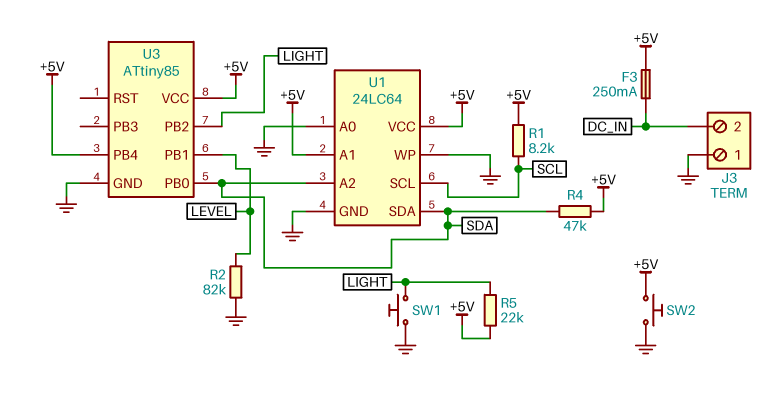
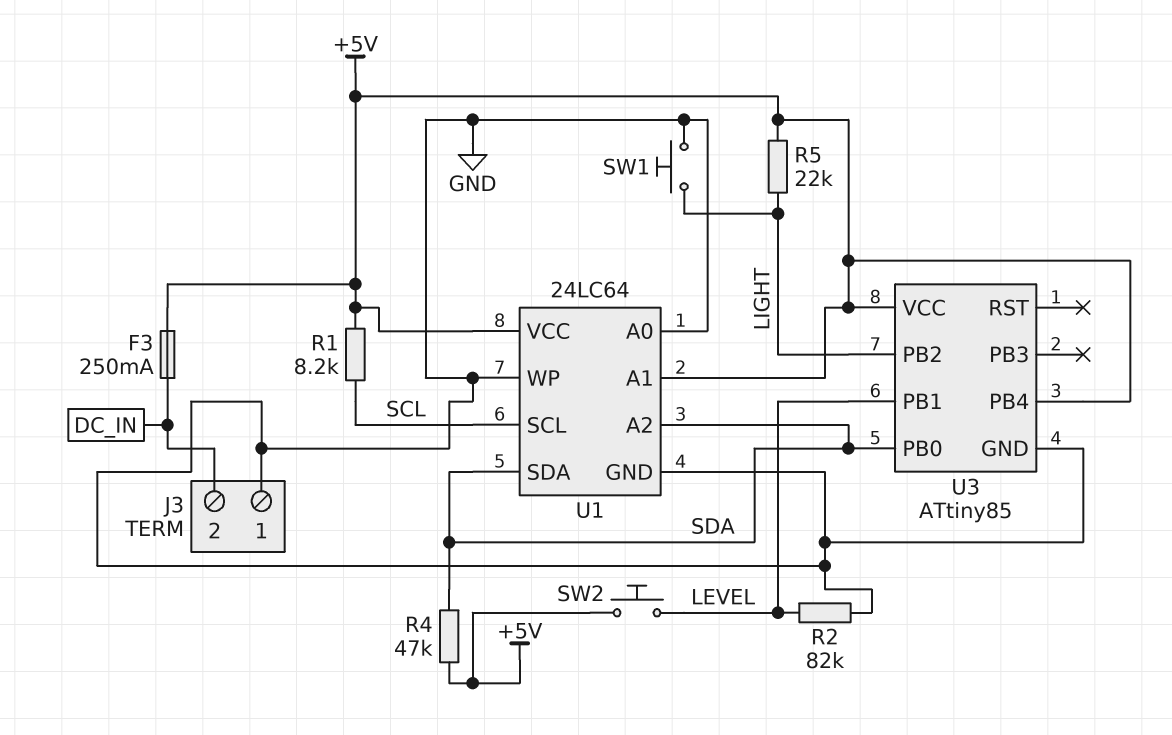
SW2: button (+5V, GND) -> button (+5V, LEVEL)

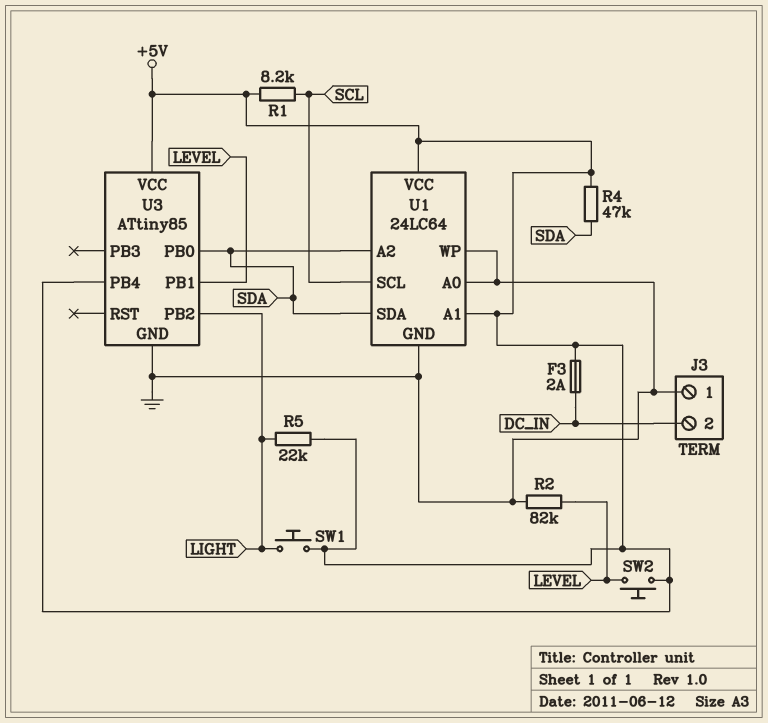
F3: 250mA (+5V, DC_IN) -> 2A (+5V, DC_IN)
SW1: button (GND, LIGHT) -> button (+5V, LIGHT)

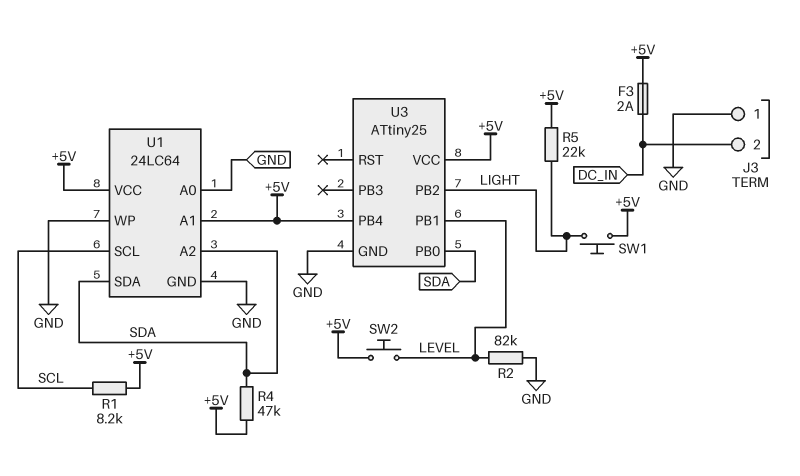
U3: ATtiny85 -> ATtiny25

